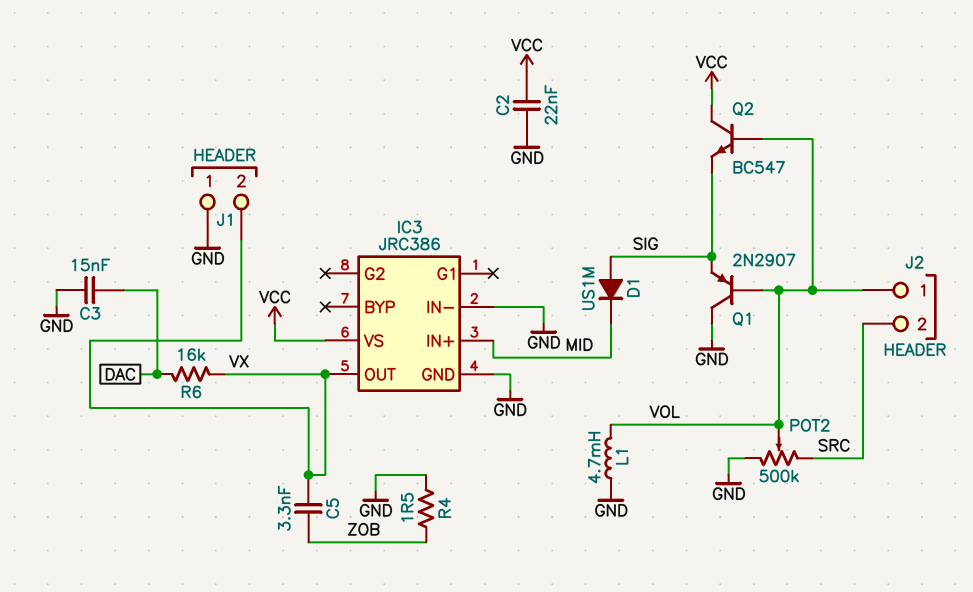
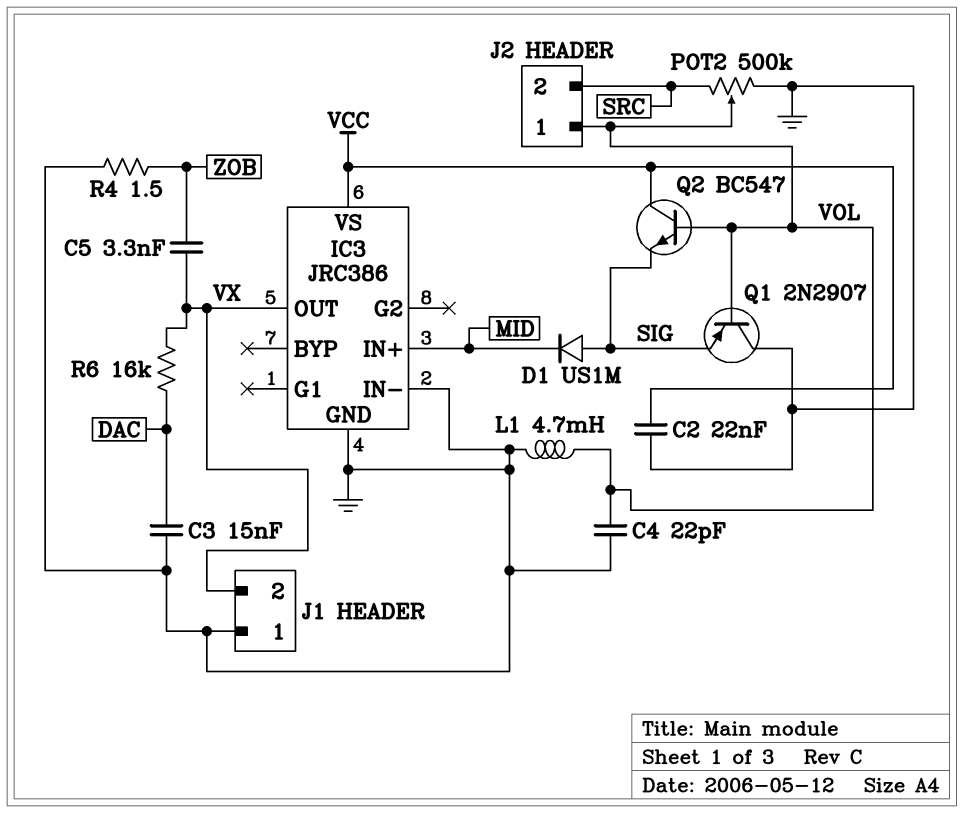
C4: none -> 22pF (GND, VOL)

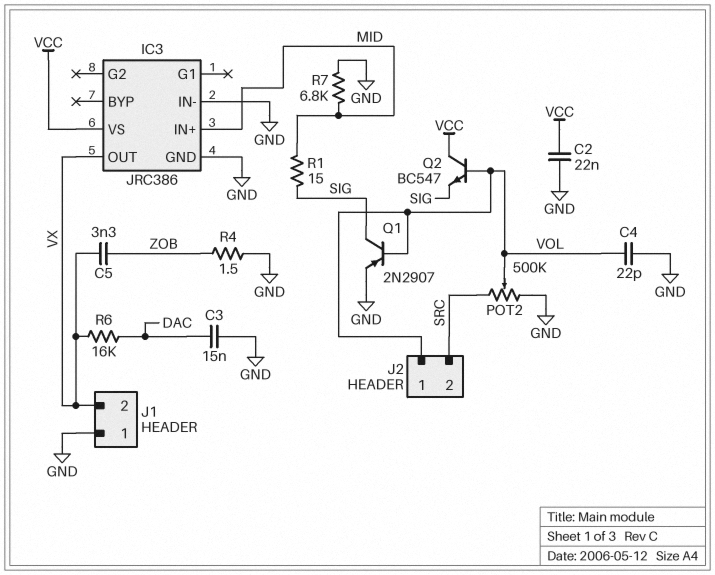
D1: diode US1M (A SIG, K MID) -> none
L1: 4.7mH (GND, VOL) -> none
Q1: PNP 2N2907 (B VOL, C GND, E SIG) -> PNP 2N2907 (B VOL, C SIG, E GND)
R1: none -> 15 (MID, SIG)
R7: none -> 6.8k (GND, MID)

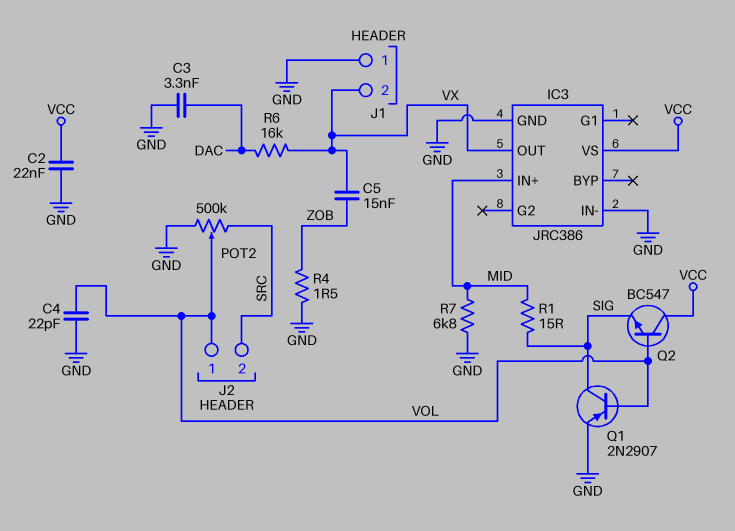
C3: 15nF (DAC, GND) -> 3.3nF (DAC, GND)
C5: 3.3nF (VX, ZOB) -> 15nF (VX, ZOB)

